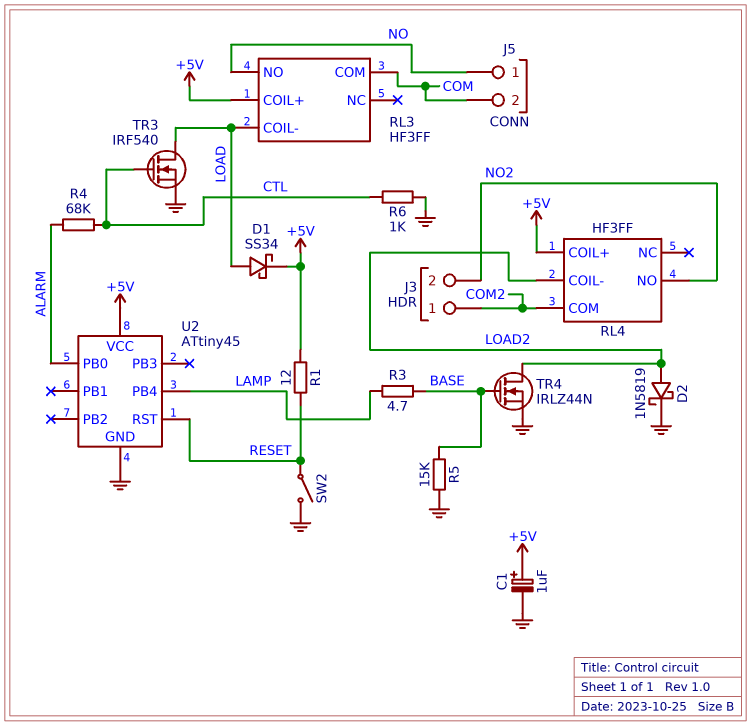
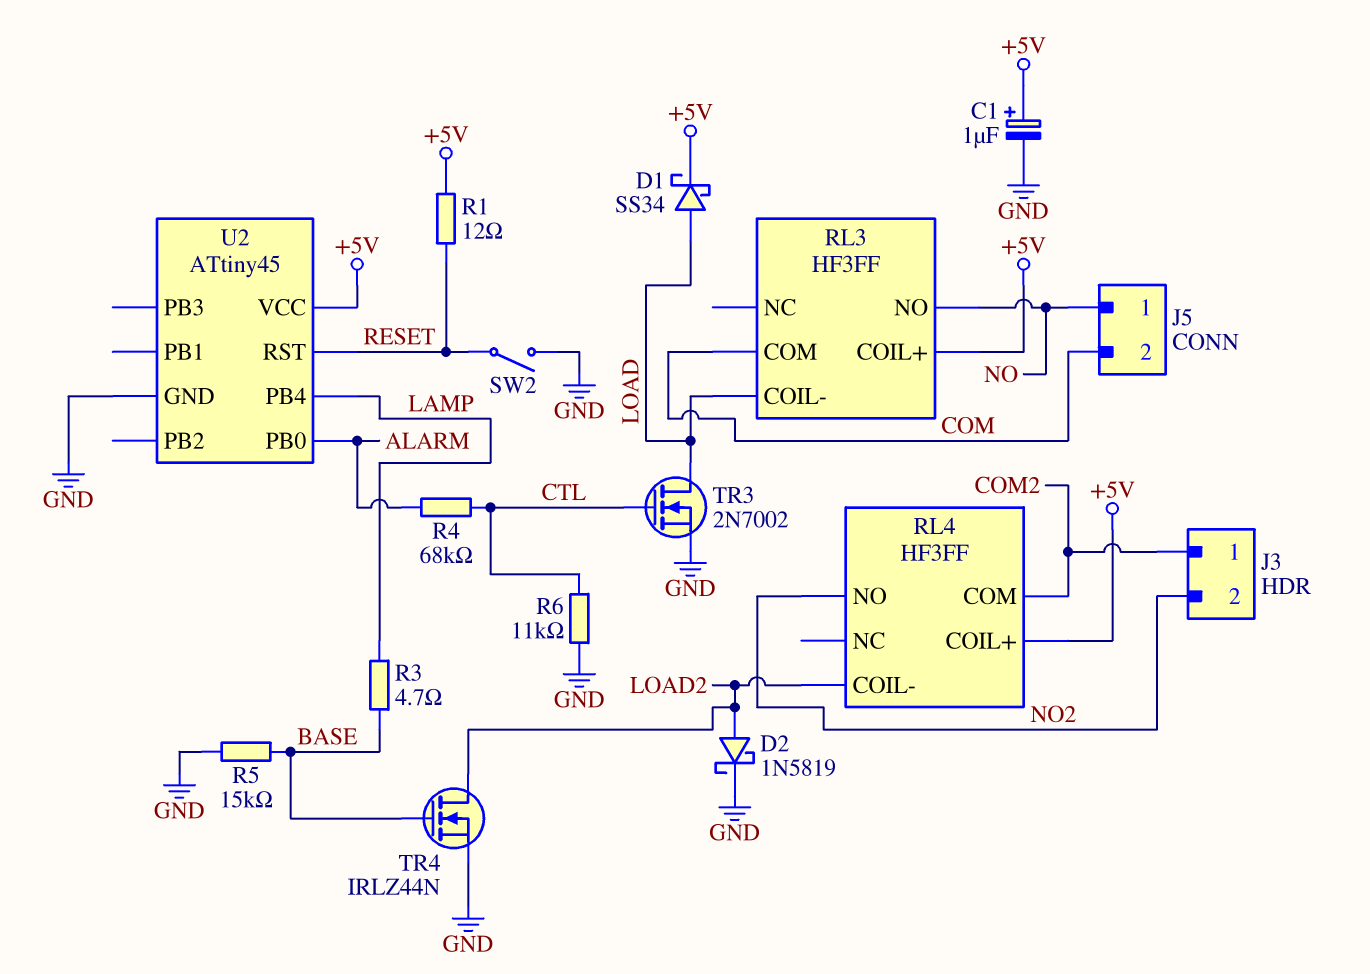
R6: 1k (CTL, GND) -> 11k (CTL, GND)
TR3: NMOS IRF540 (G CTL, D LOAD, S GND) -> NMOS 2N7002 (G CTL, D LOAD, S GND)

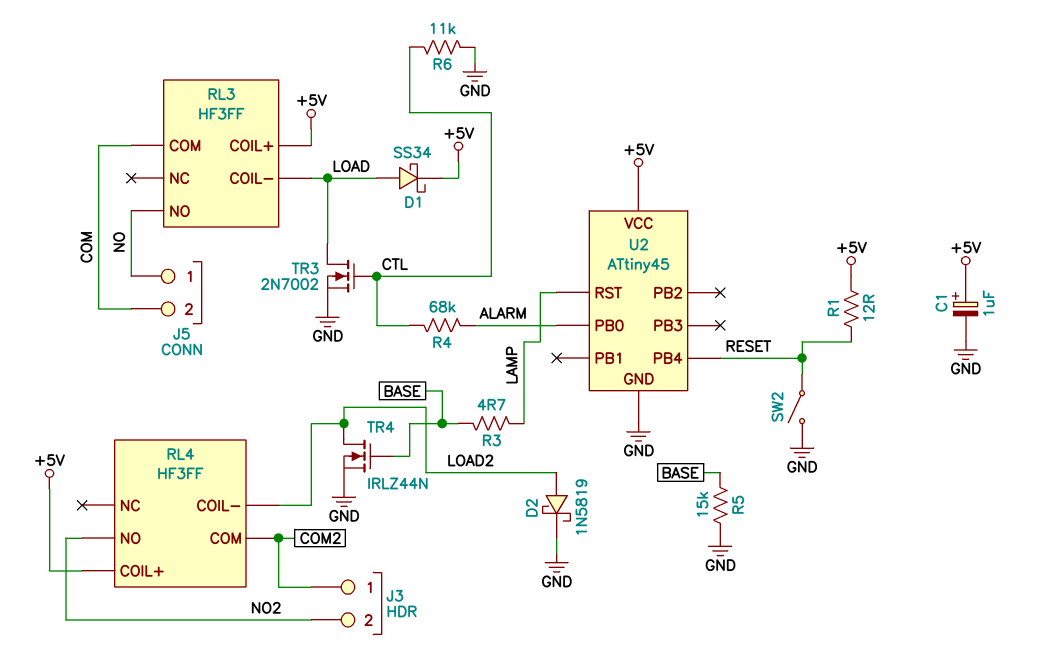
U2 pin PB4: LAMP -> RESET
U2 pin RST: RESET -> LAMP

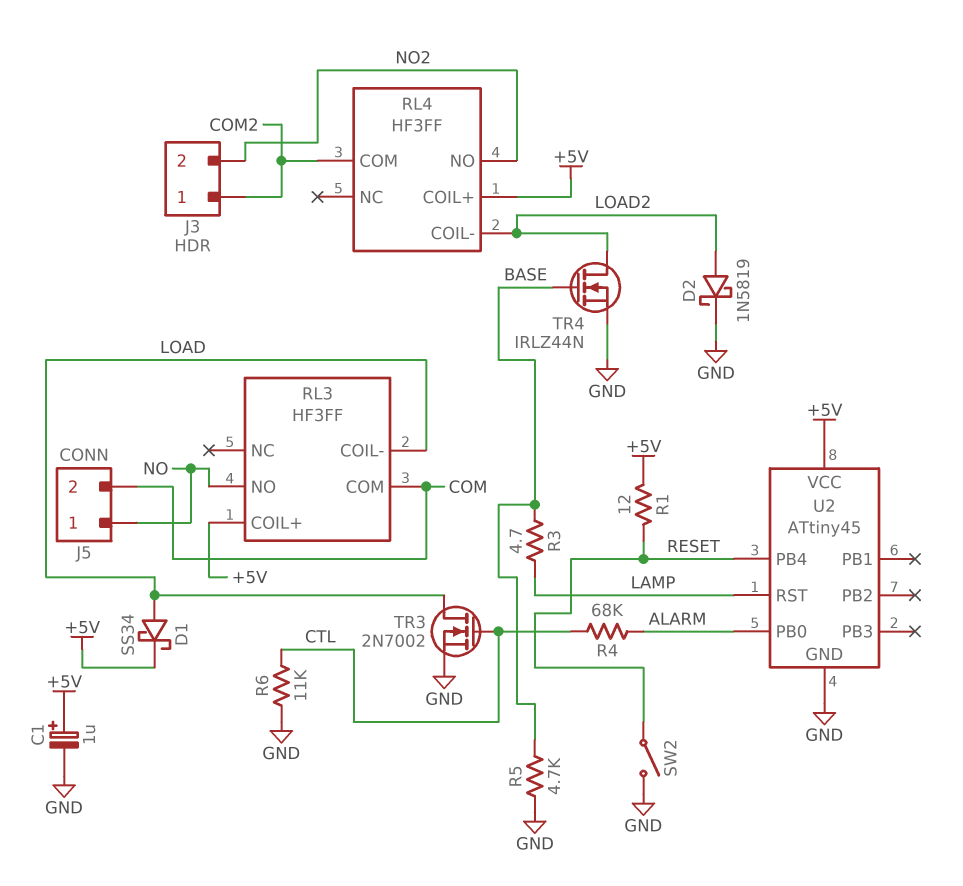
R5: 15k (BASE, GND) -> 4.7k (BASE, GND)

